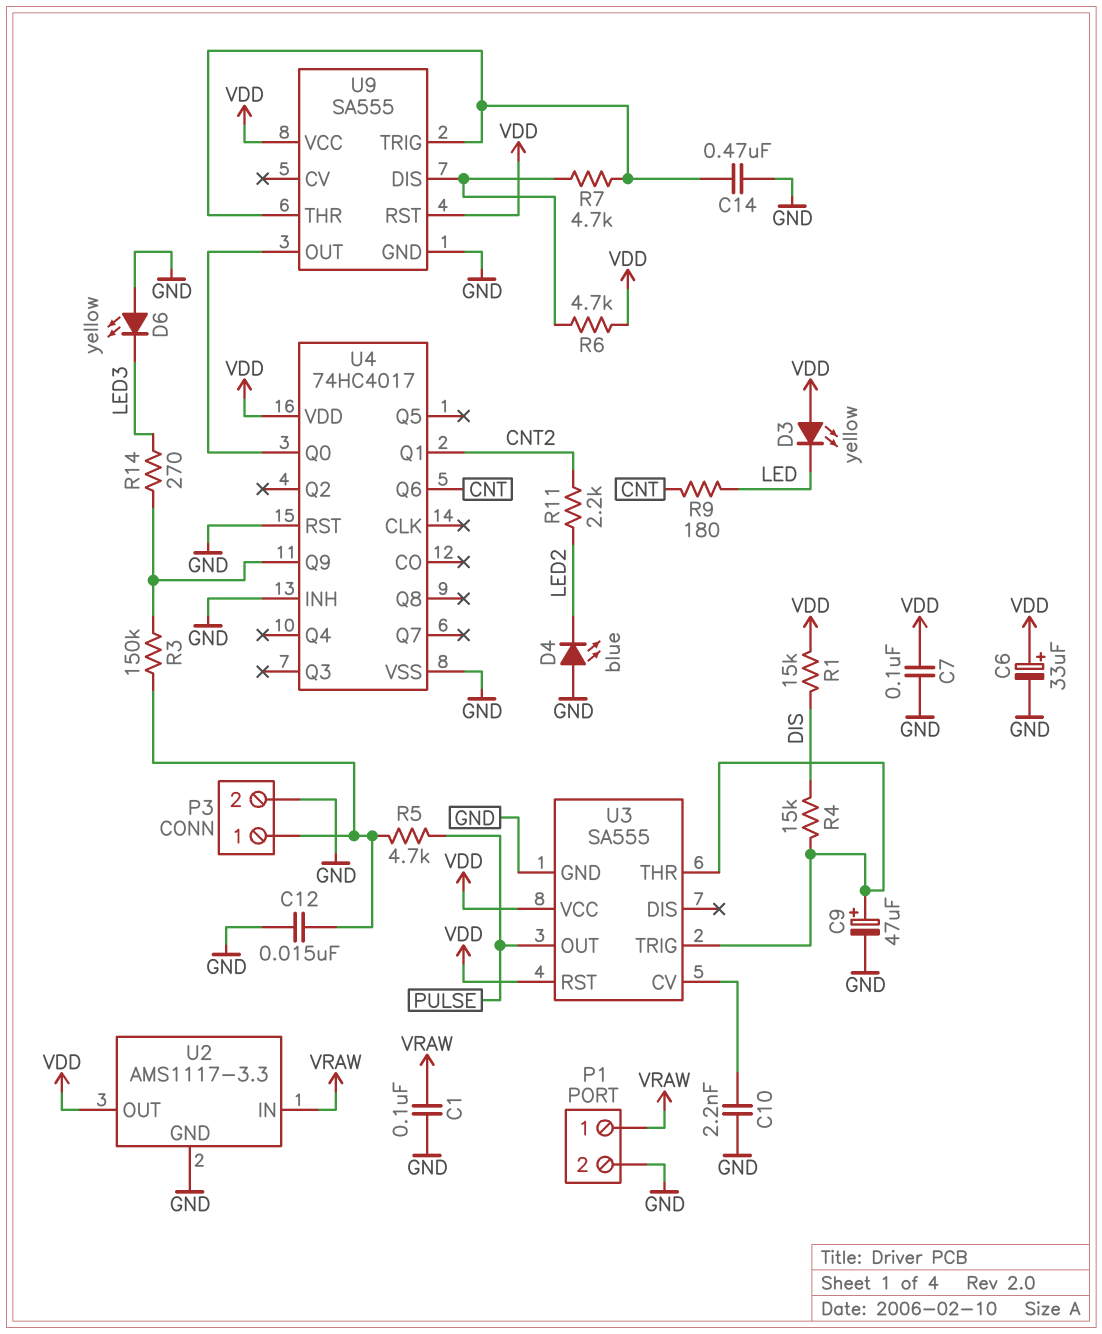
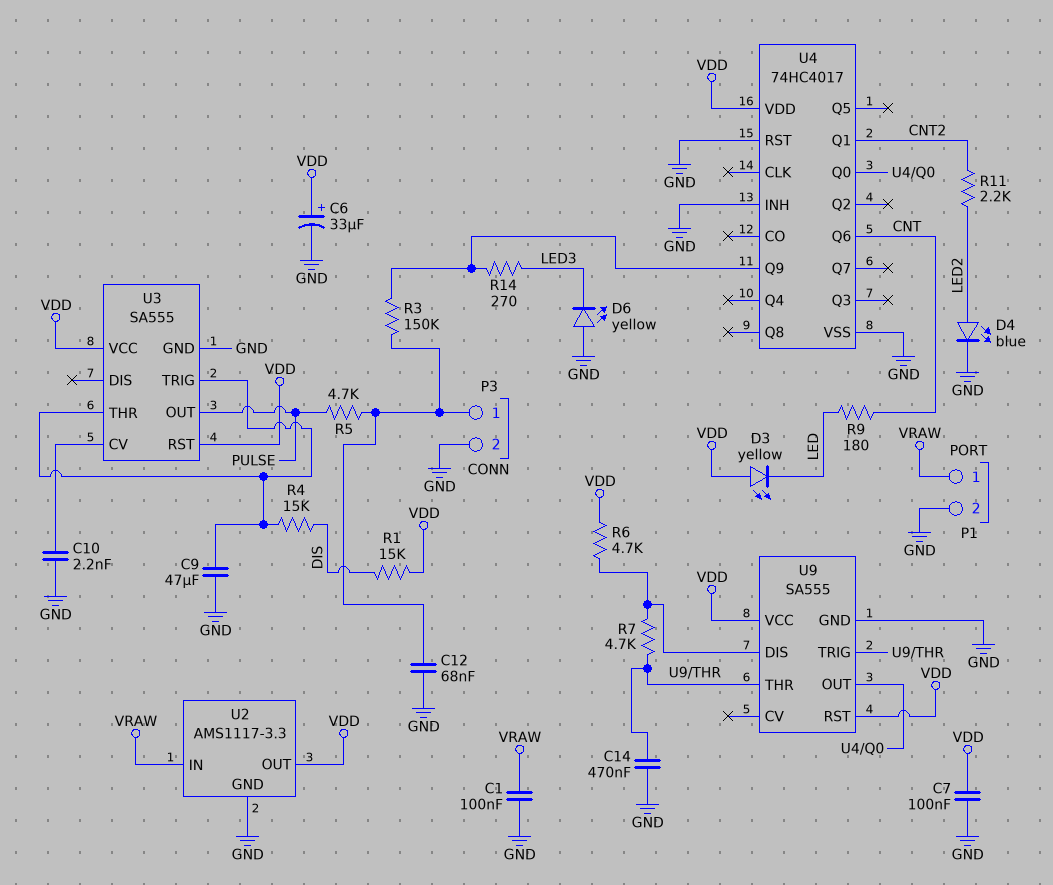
C9: 47uF (plus U3/THR, minus GND) -> 47uF (GND, U3/THR)
C12: 15nF (GND, P3/1) -> 68nF (GND, P3/1)
D4: LED blue (A GND, K LED2) -> LED blue (A LED2, K GND)

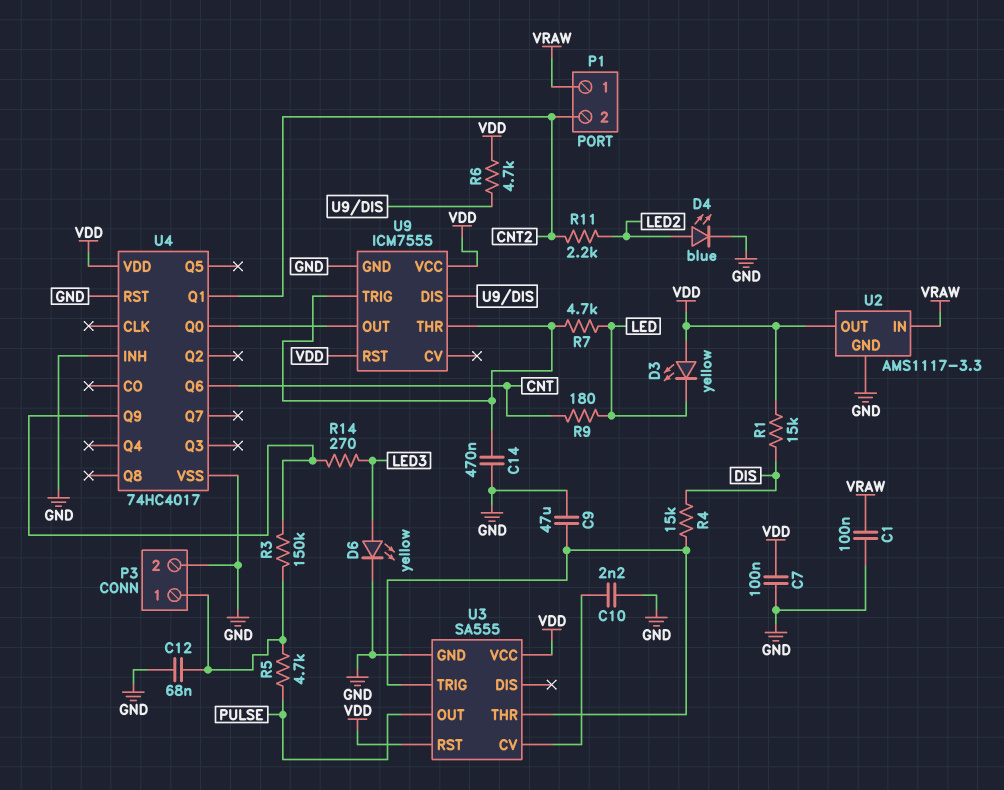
C6: 33uF (plus VDD, minus GND) -> none
D6: LED yellow (A GND, K LED3) -> LED yellow (A LED3, K GND)
P1 pin 2: GND -> CNT2
R7: 4.7k (U9/DIS, U9/THR) -> 4.7k (LED, U9/THR)
U9: SA555 -> ICM7555

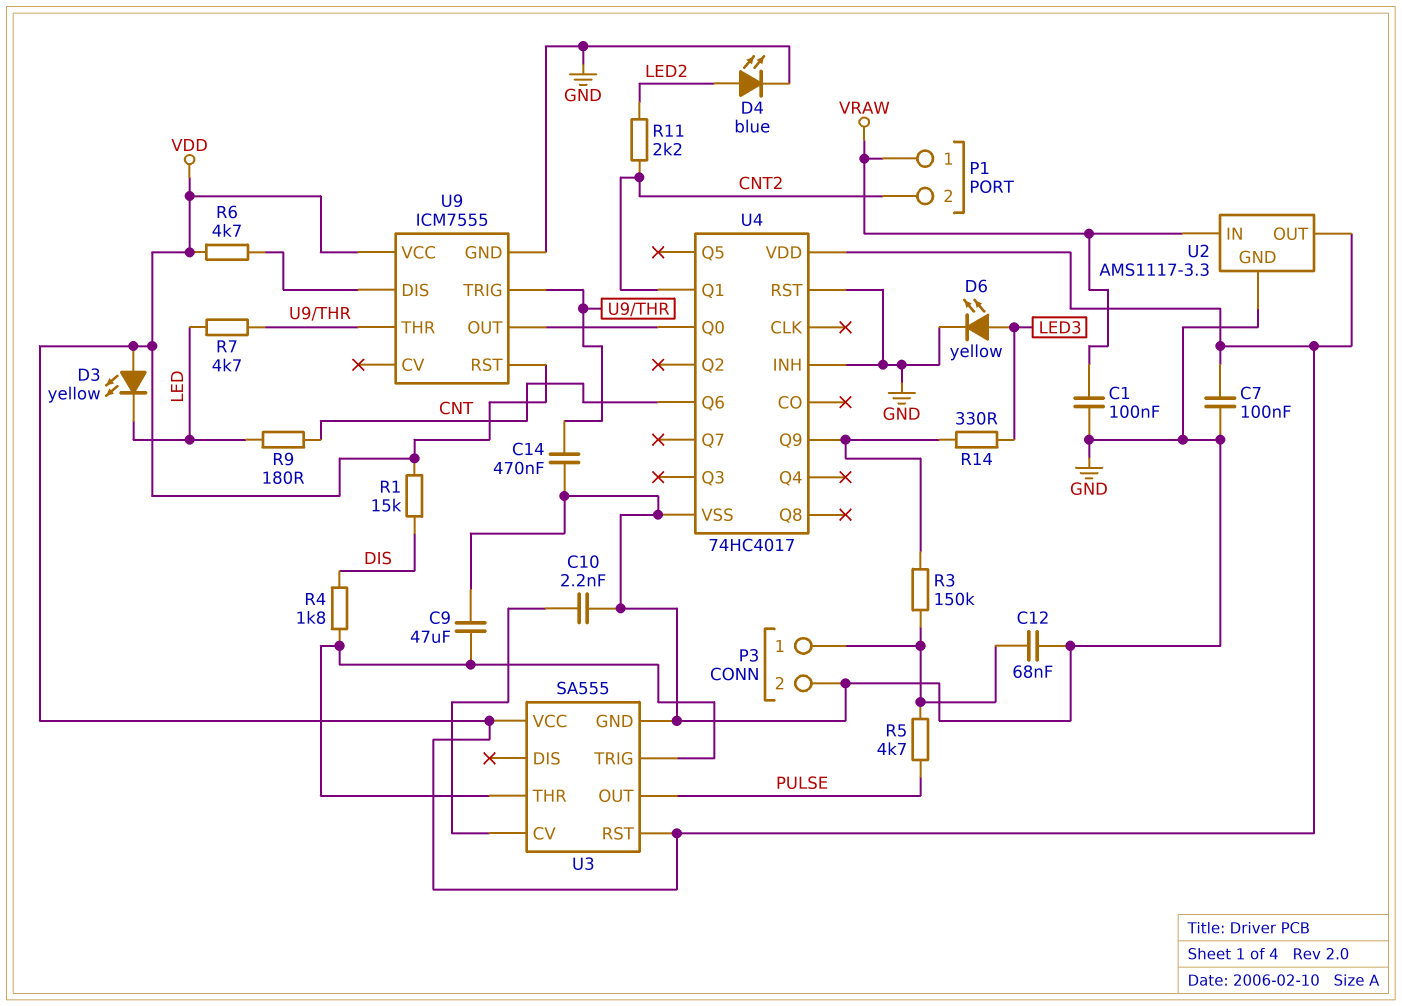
R4: 15k (DIS, U3/THR) -> 1.8k (DIS, U3/THR)
R14: 270 (LED3, U4/Q9) -> 330 (LED3, U4/Q9)

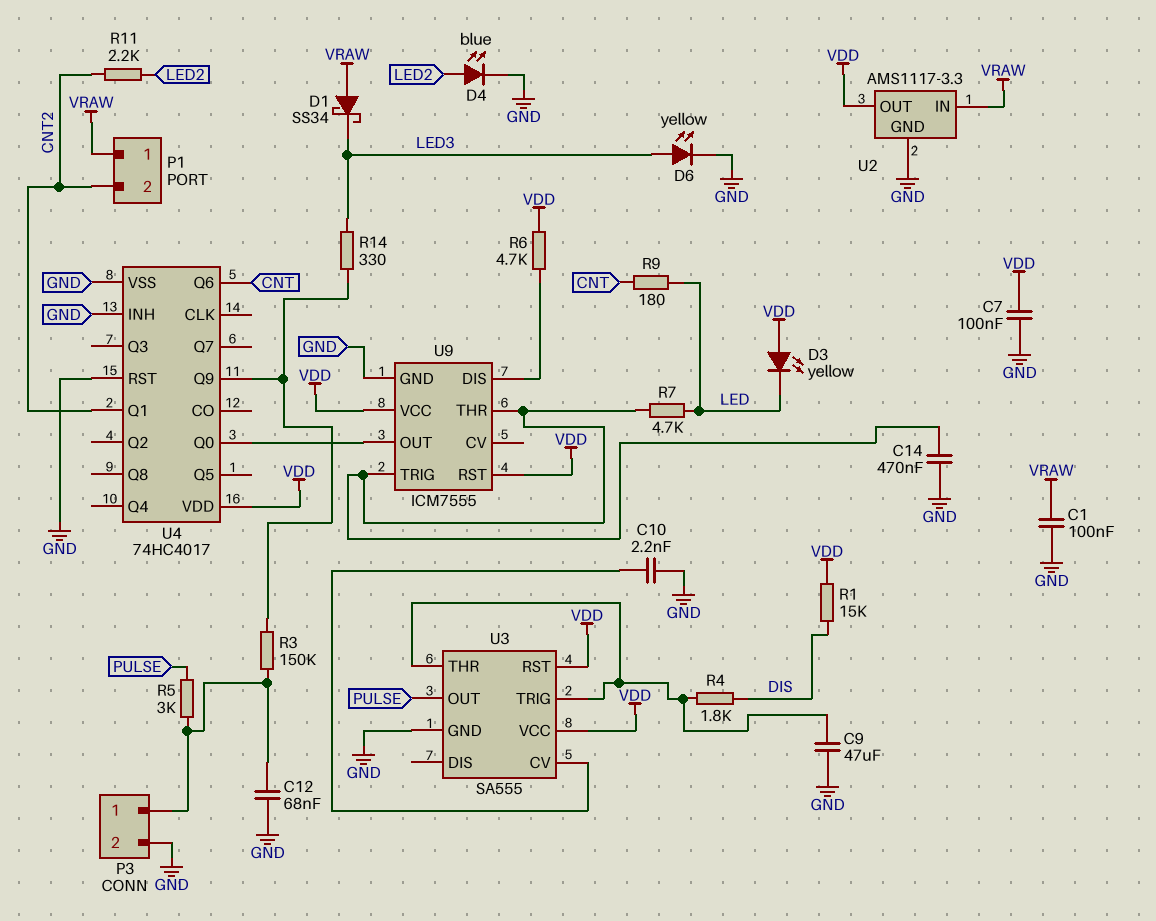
D1: none -> schottky SS34 (A VRAW, K LED3)
R5: 4.7k (P3/1, PULSE) -> 3k (P3/1, PULSE)

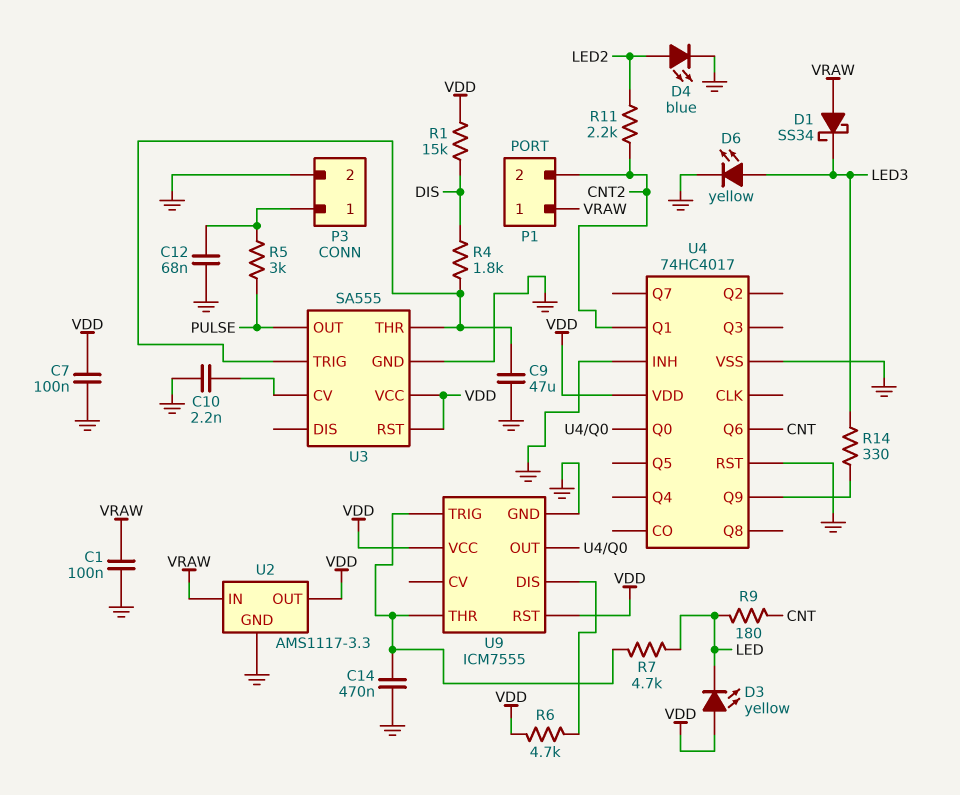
R3: 150k (P3/1, U4/Q9) -> none

